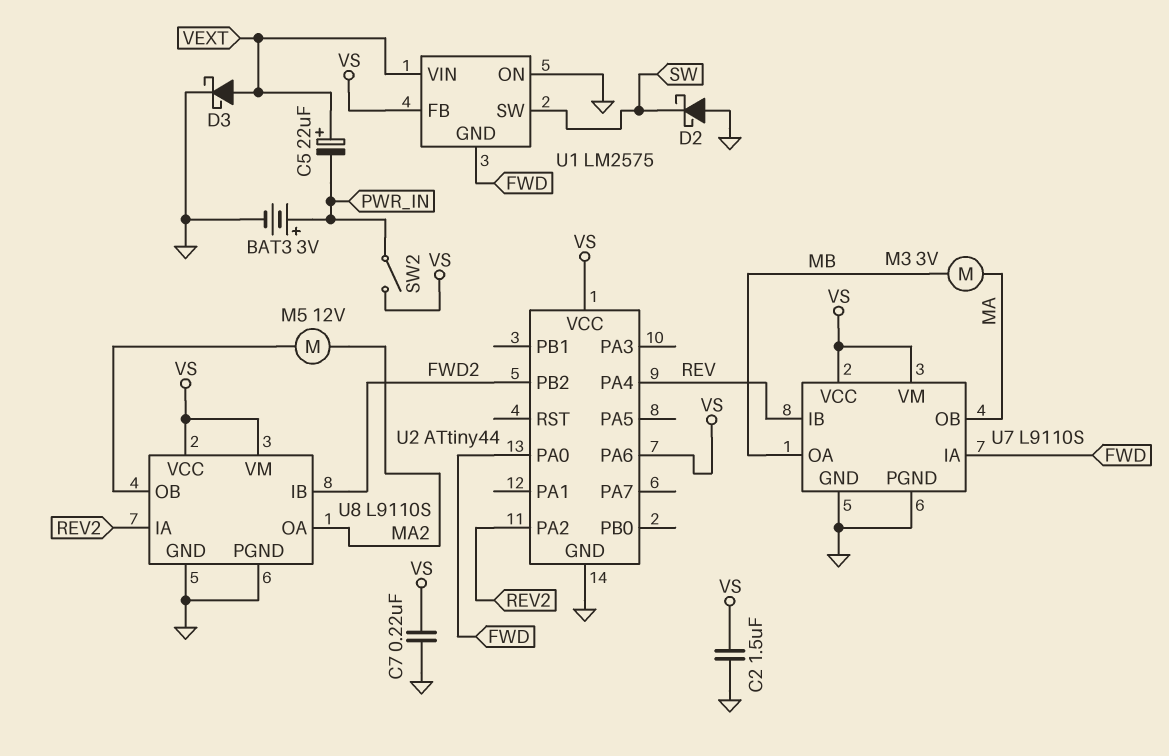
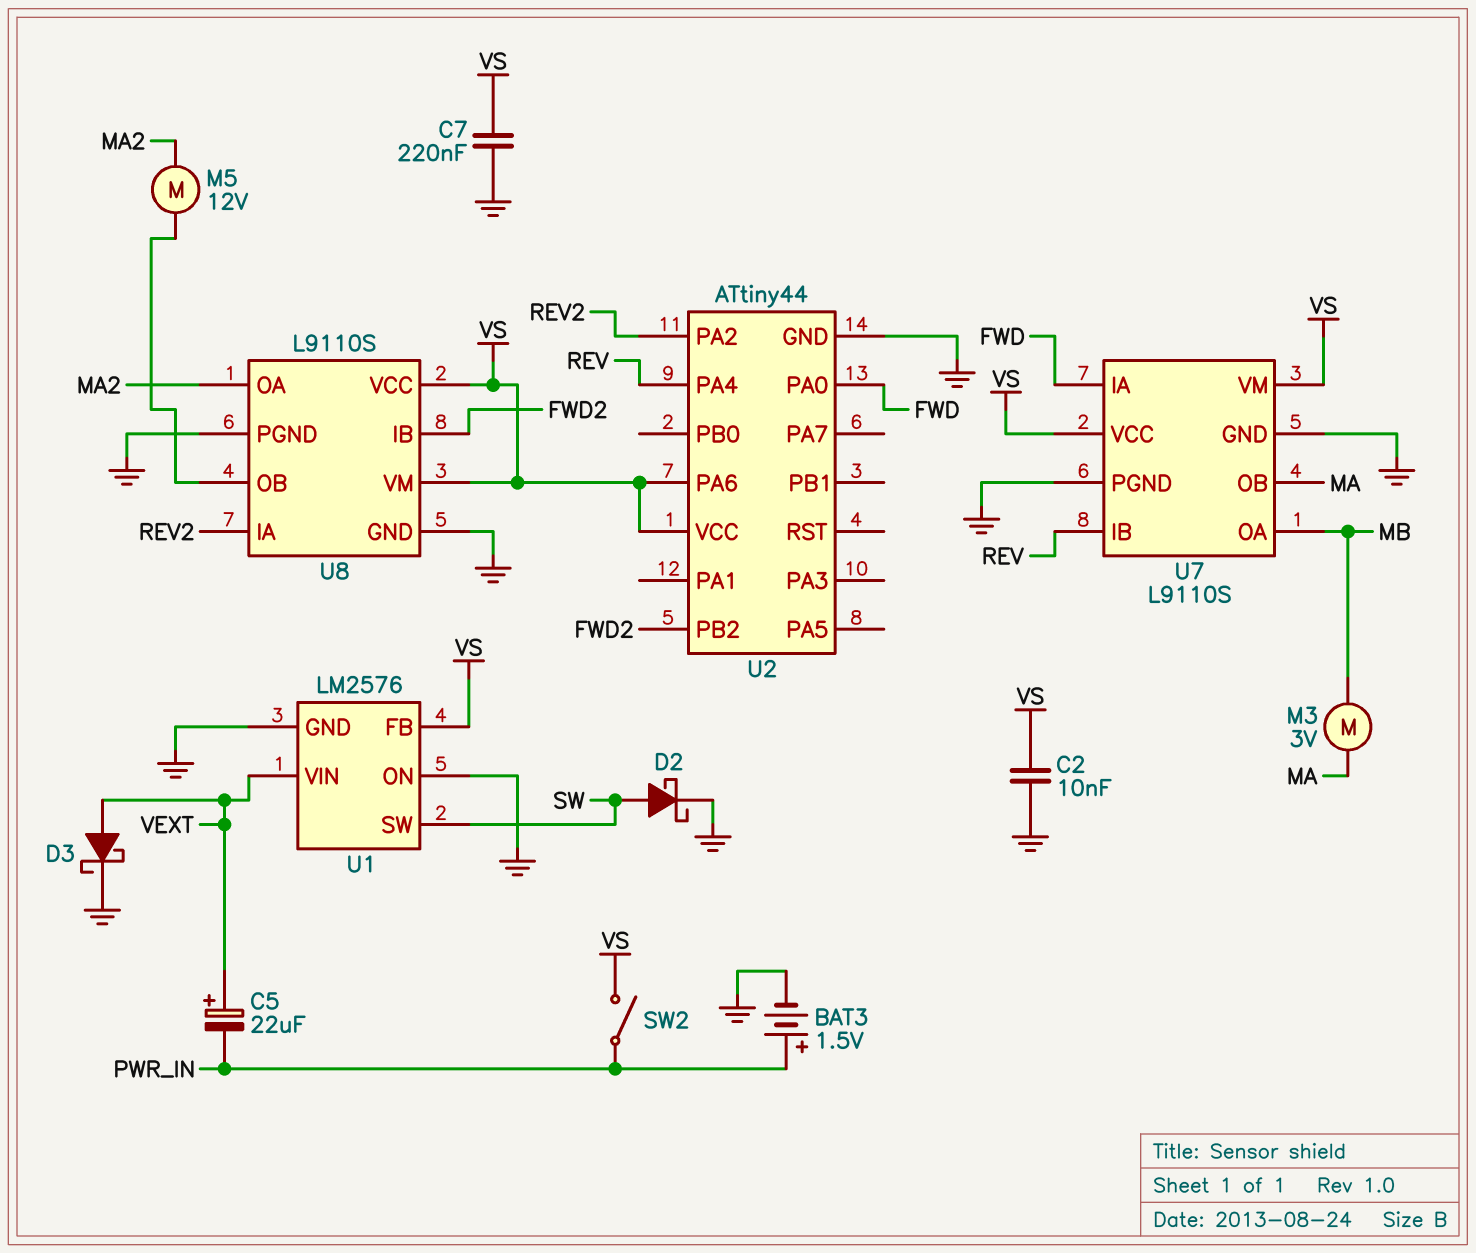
BAT3: 3V (plus PWR_IN, minus GND) -> 1.5V (plus PWR_IN, minus GND)
C2: 1.5uF (GND, VS) -> 10nF (GND, VS)
D2: schottky (A GND, K SW) -> schottky (A SW, K GND)
U1: LM2575 -> LM2576
U1 pin GND: FWD -> GND

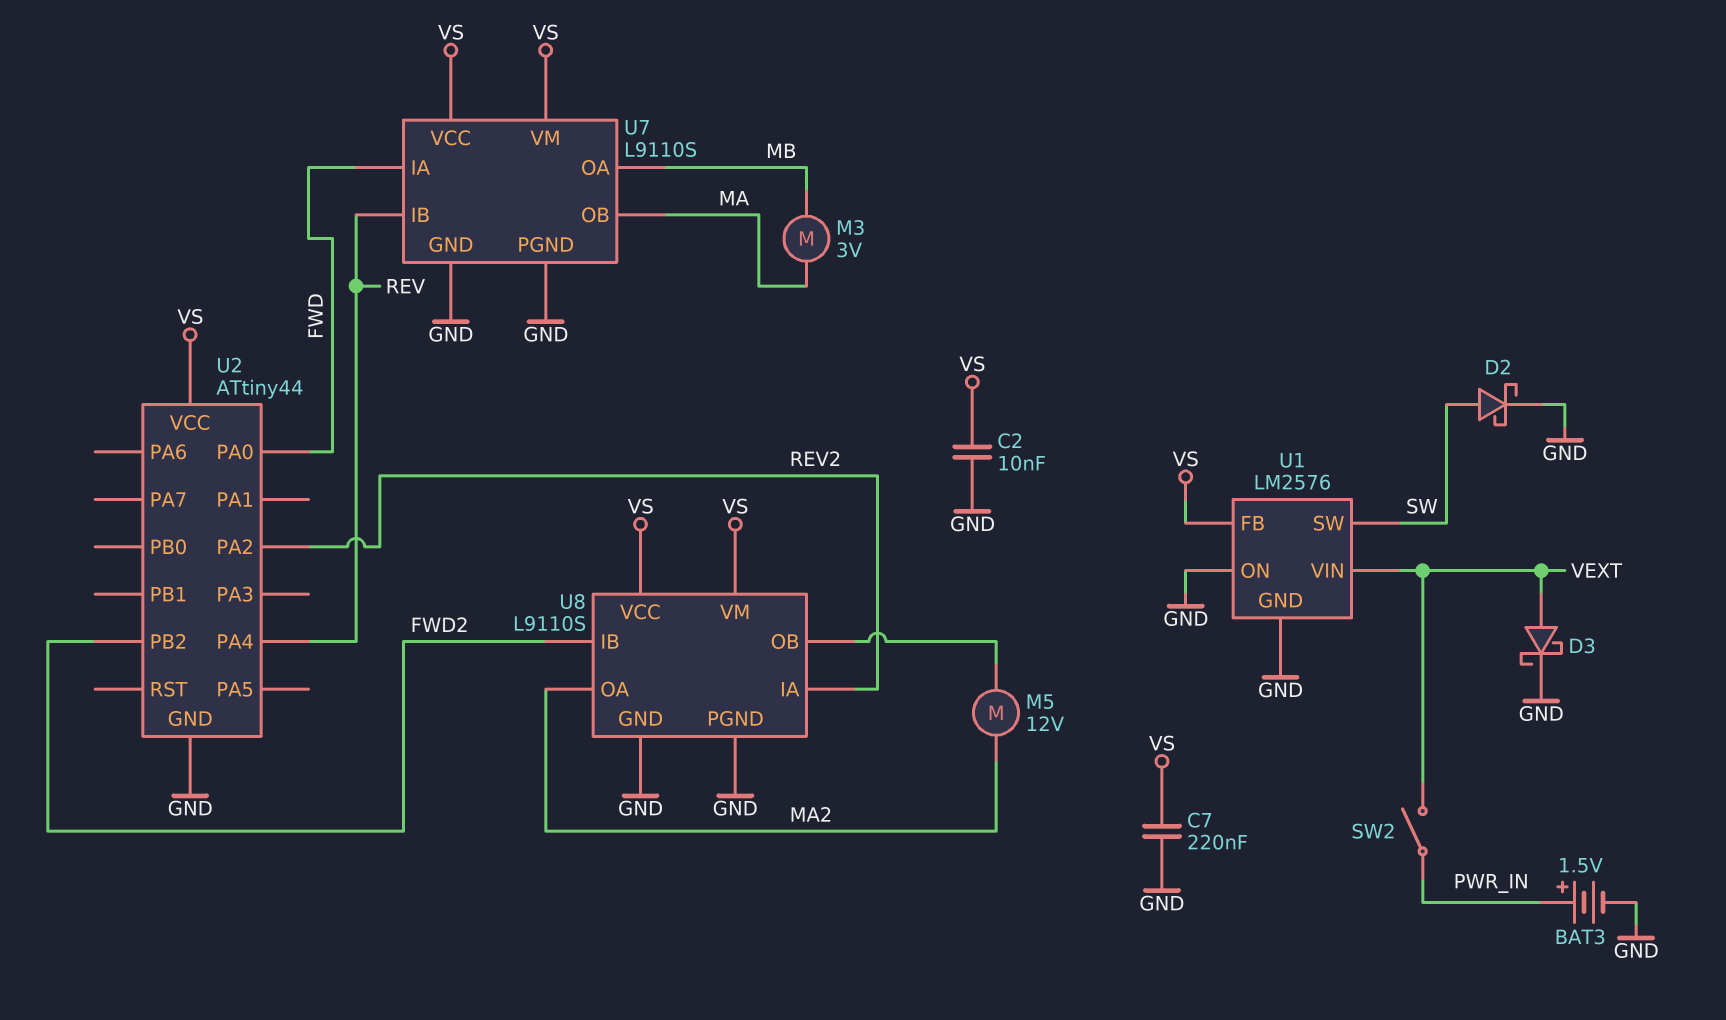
C5: 22uF (plus VEXT, minus PWR_IN) -> none
SW2: switch (PWR_IN, VS) -> switch (PWR_IN, VEXT)
U2 pin PA6: VS -> none

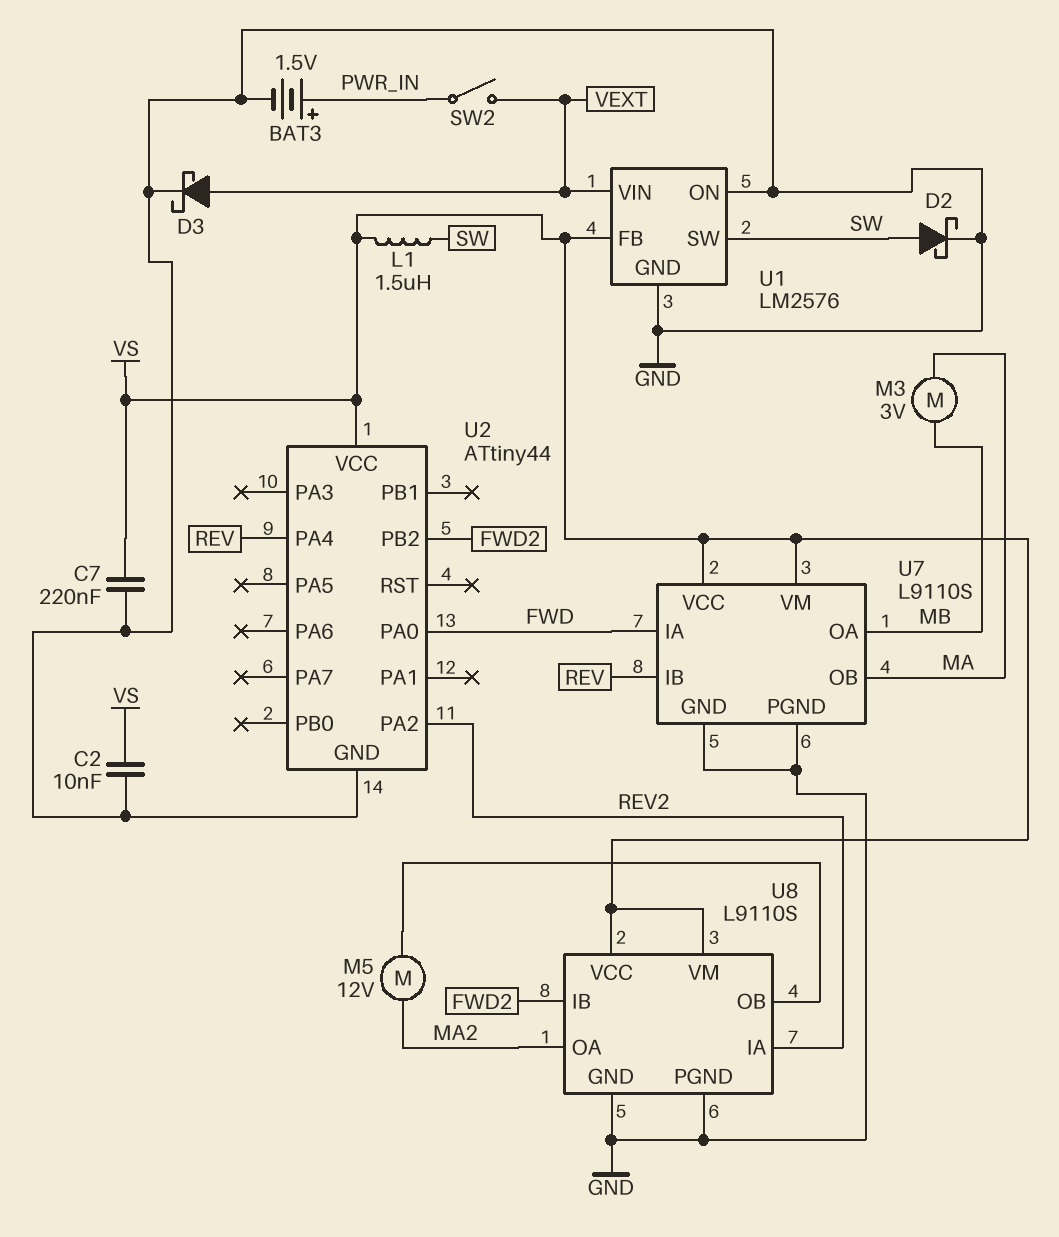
L1: none -> 1.5uH (SW, VS)

